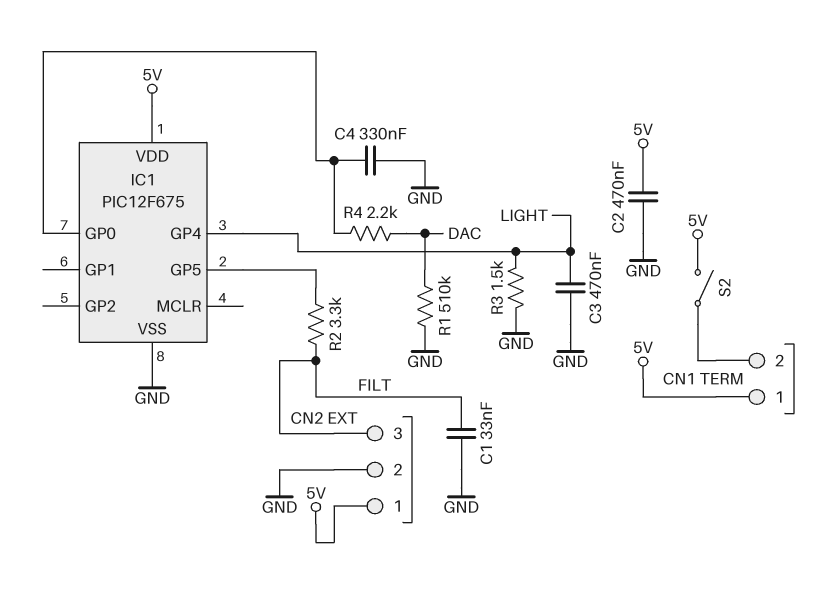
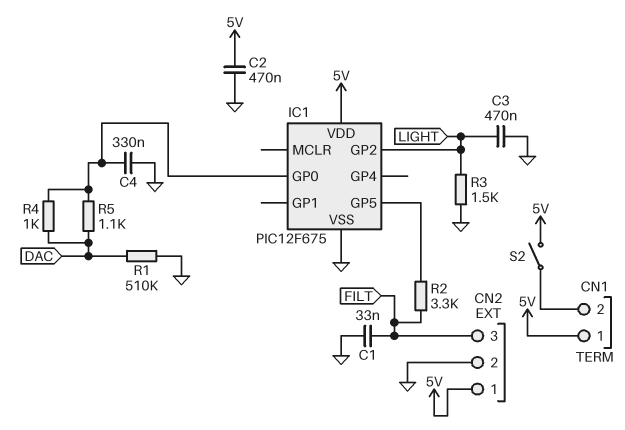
IC1 pin GP2: none -> LIGHT
IC1 pin GP4: LIGHT -> none
R4: 2.2k (DAC, IC1/GP0) -> 1k (DAC, IC1/GP0)
R5: none -> 1.1k (DAC, IC1/GP0)

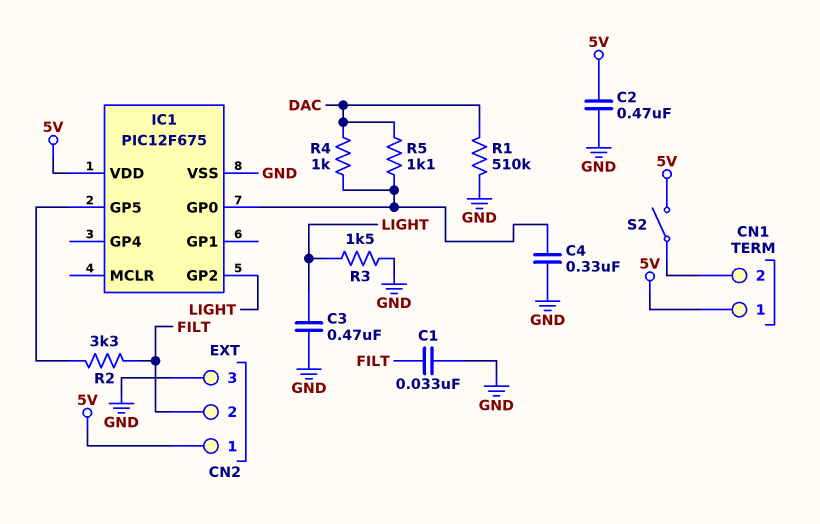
CN2 pin 2: GND -> FILT
CN2 pin 3: FILT -> GND

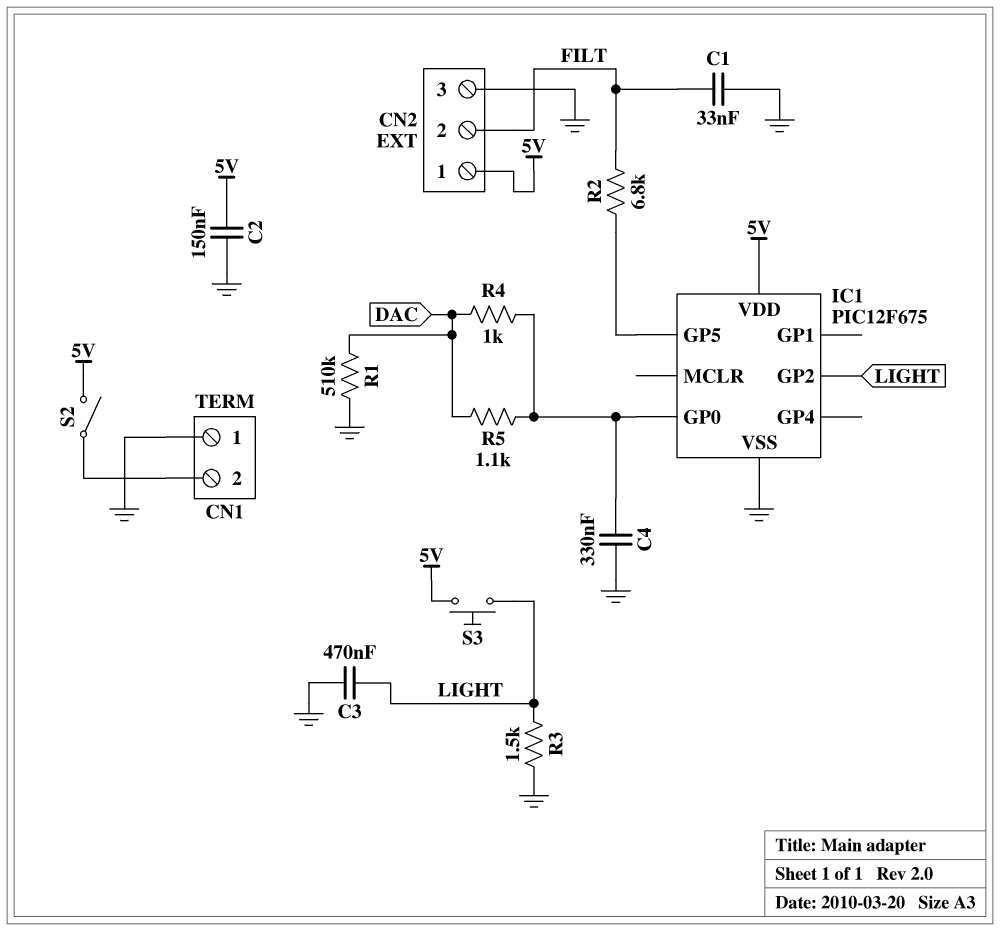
C2: 470nF (5V, GND) -> 150nF (5V, GND)
CN1 pin 1: 5V -> GND
R2: 3.3k (FILT, IC1/GP5) -> 6.8k (FILT, IC1/GP5)
S3: none -> button (5V, LIGHT)

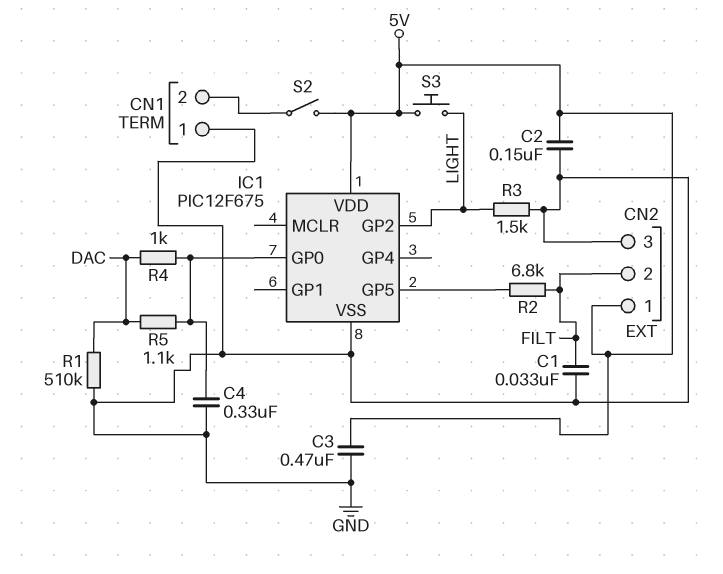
C3: 470nF (GND, LIGHT) -> 470nF (5V, GND)

